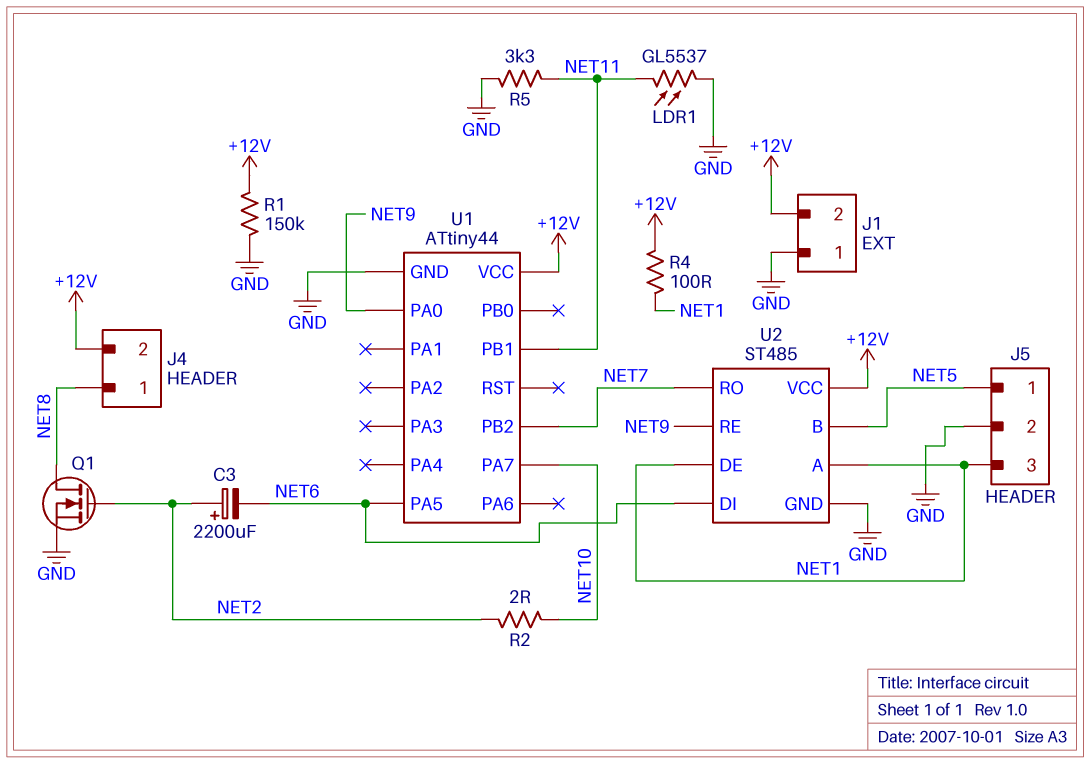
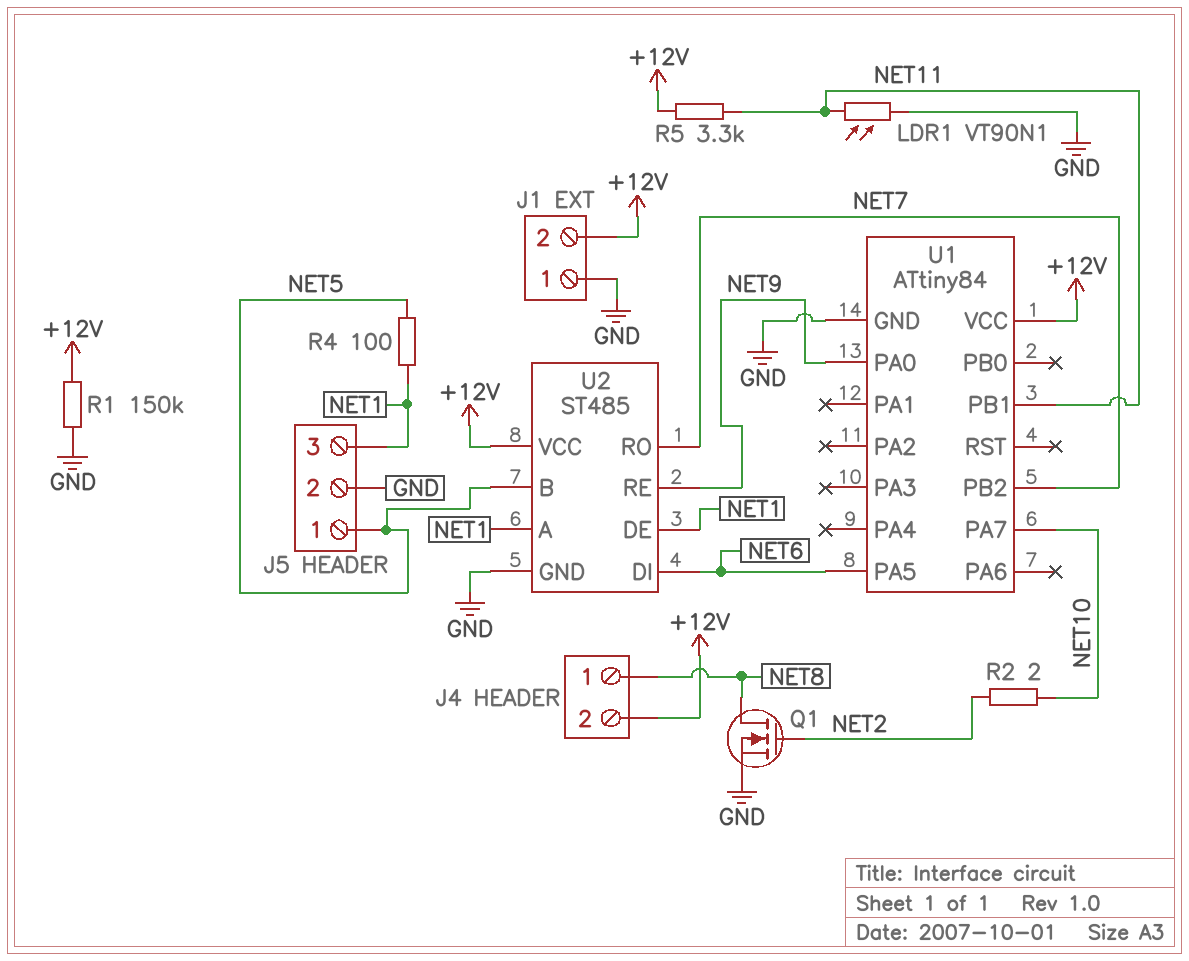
C3: 2200uF (plus NET2, minus NET6) -> none
LDR1: GL5537 (GND, NET11) -> VT90N1 (GND, NET11)
R4: 100 (+12V, NET1) -> 100 (NET1, NET5)
R5: 3.3k (GND, NET11) -> 3.3k (+12V, NET11)
U1: ATtiny44 -> ATtiny84

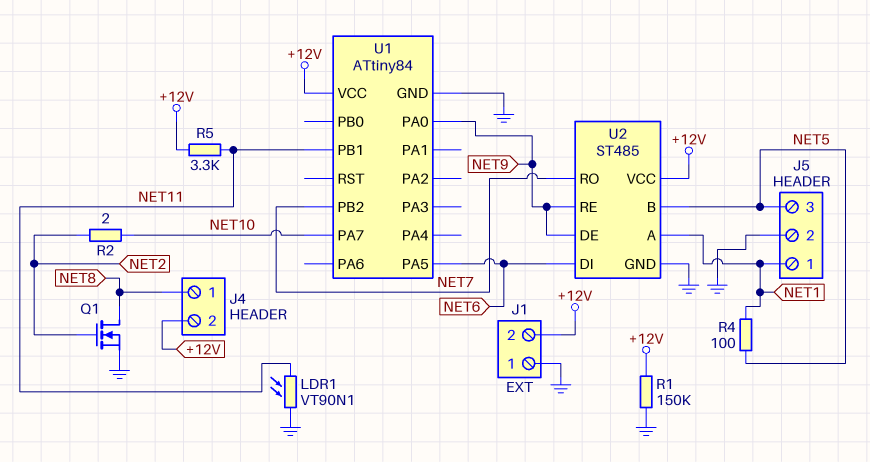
J5 pin 1: NET5 -> NET1
J5 pin 3: NET1 -> NET5
U2 pin DE: NET1 -> NET9

